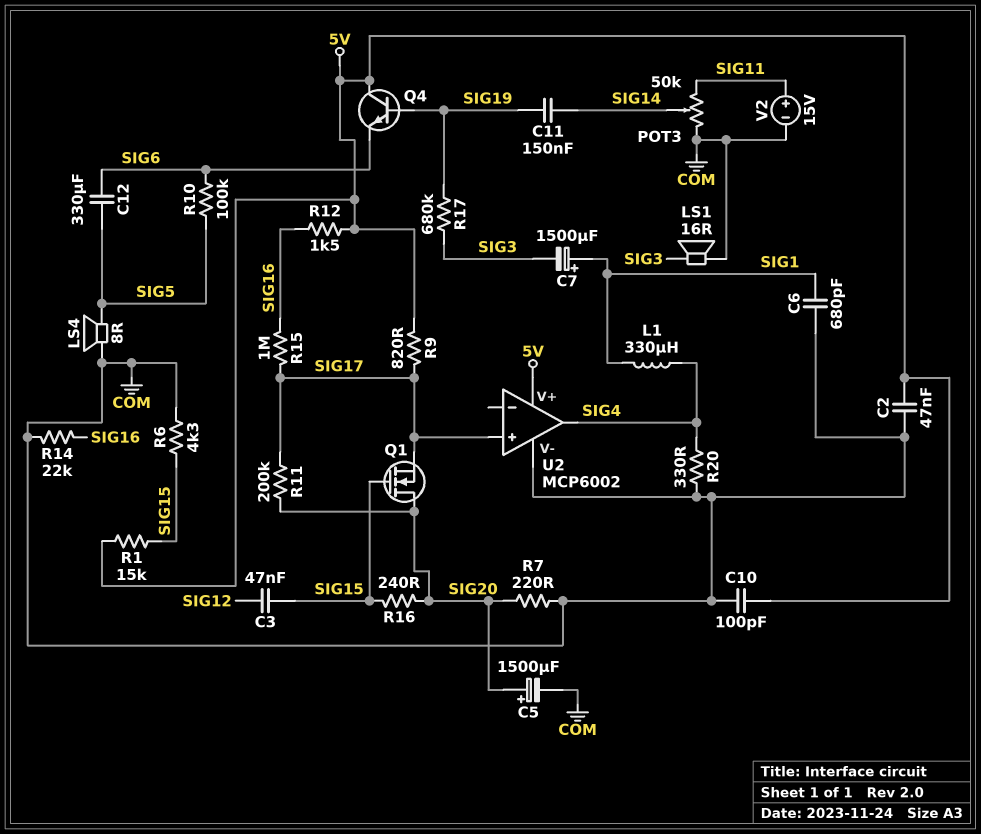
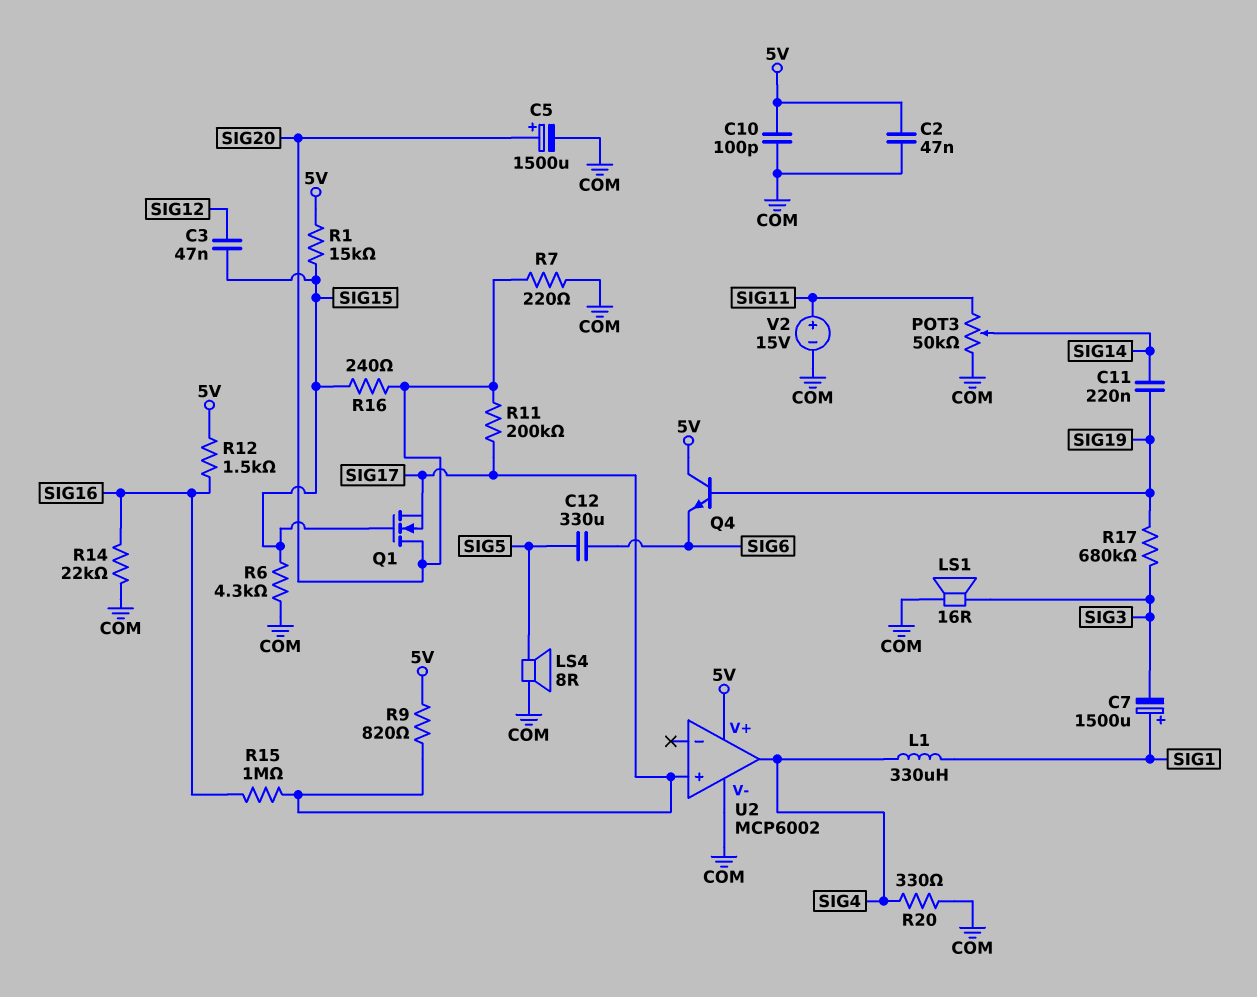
C6: 680pF (COM, SIG1) -> none
C11: 150nF (SIG14, SIG19) -> 220nF (SIG14, SIG19)
R10: 100k (SIG5, SIG6) -> none

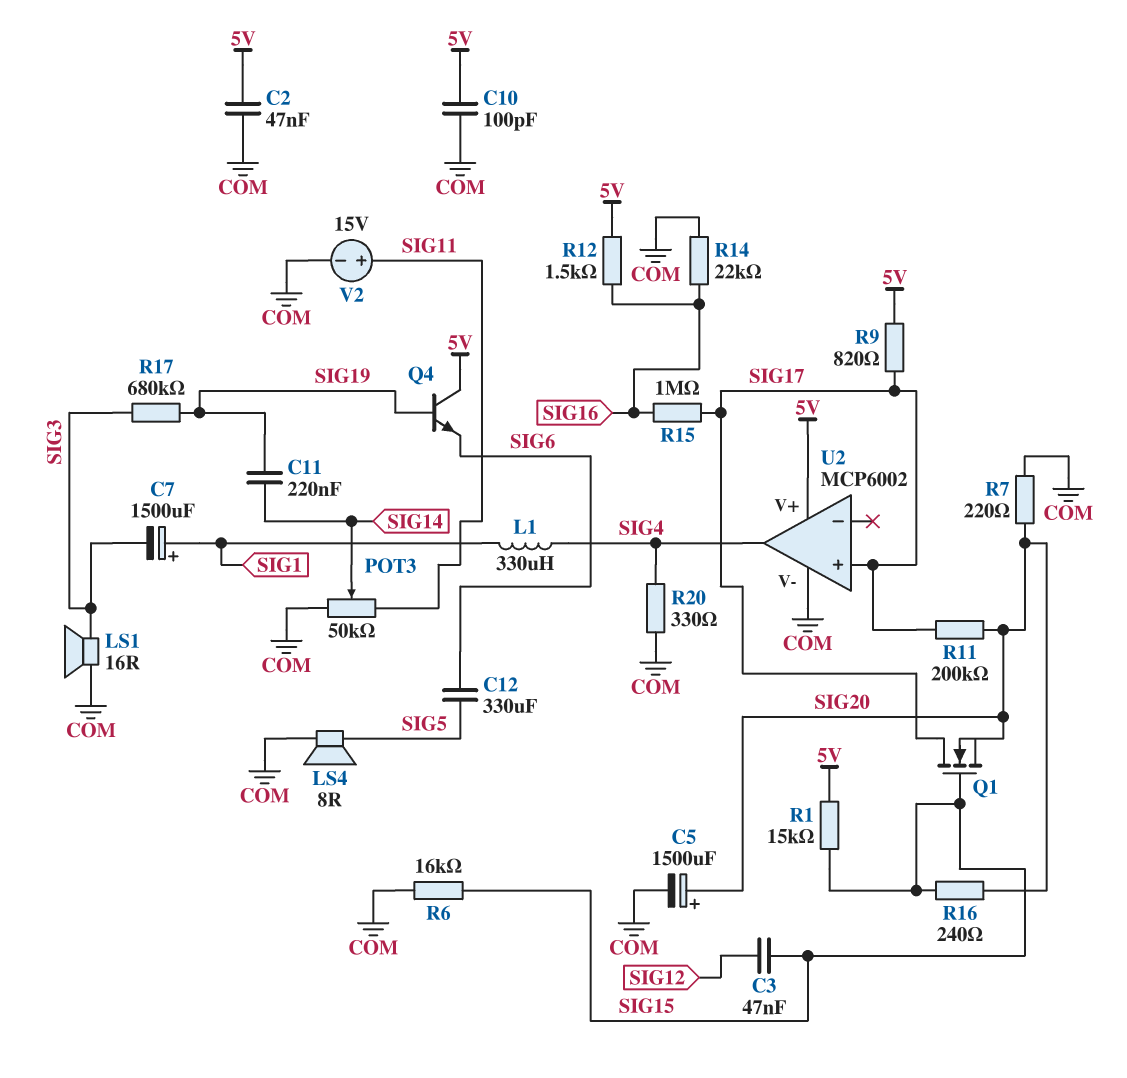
Q1: NMOS (G SIG15, D SIG20, S SIG17) -> NMOS (G SIG15, D SIG17, S SIG20)
R6: 4.3k (COM, SIG15) -> 16k (COM, SIG15)

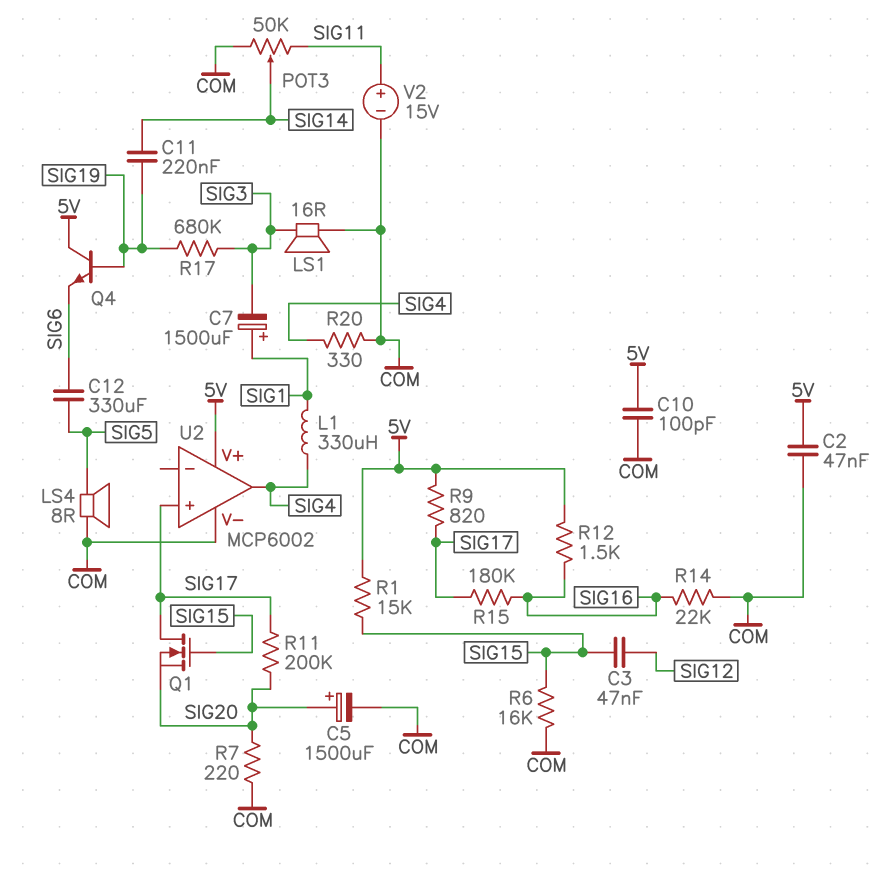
R15: 1M (SIG16, SIG17) -> 180k (SIG16, SIG17)
R16: 240 (SIG15, SIG20) -> none

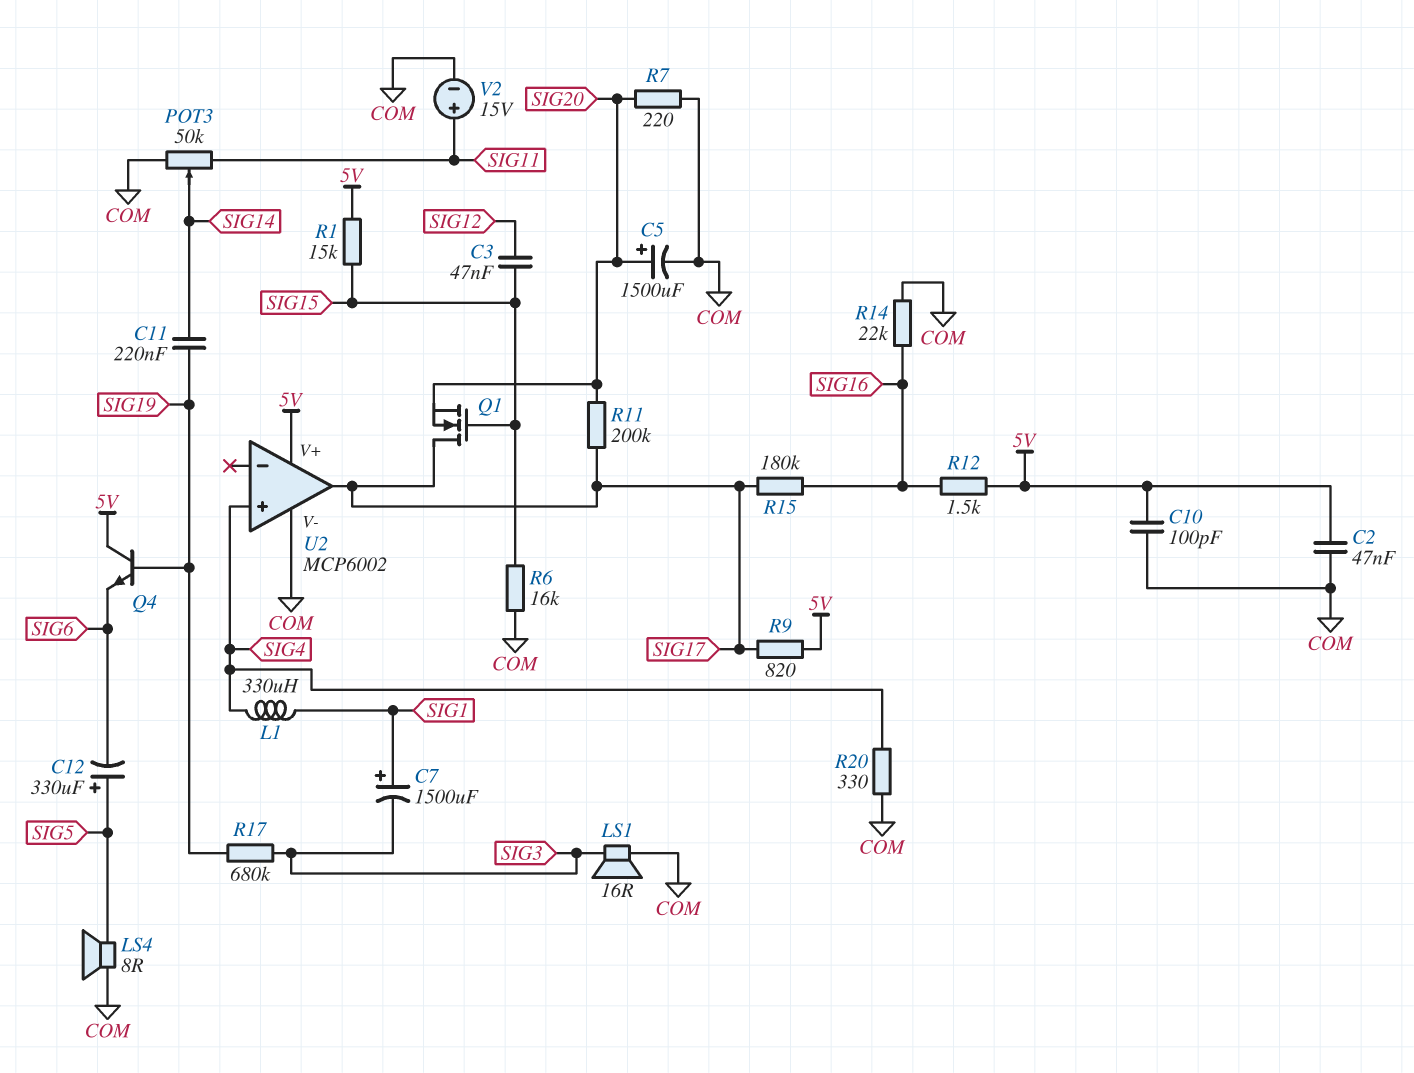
C12: 330uF (SIG5, SIG6) -> 330uF (plus SIG5, minus SIG6)
U2 pin in+: SIG17 -> SIG4
U2 pin out: SIG4 -> SIG17

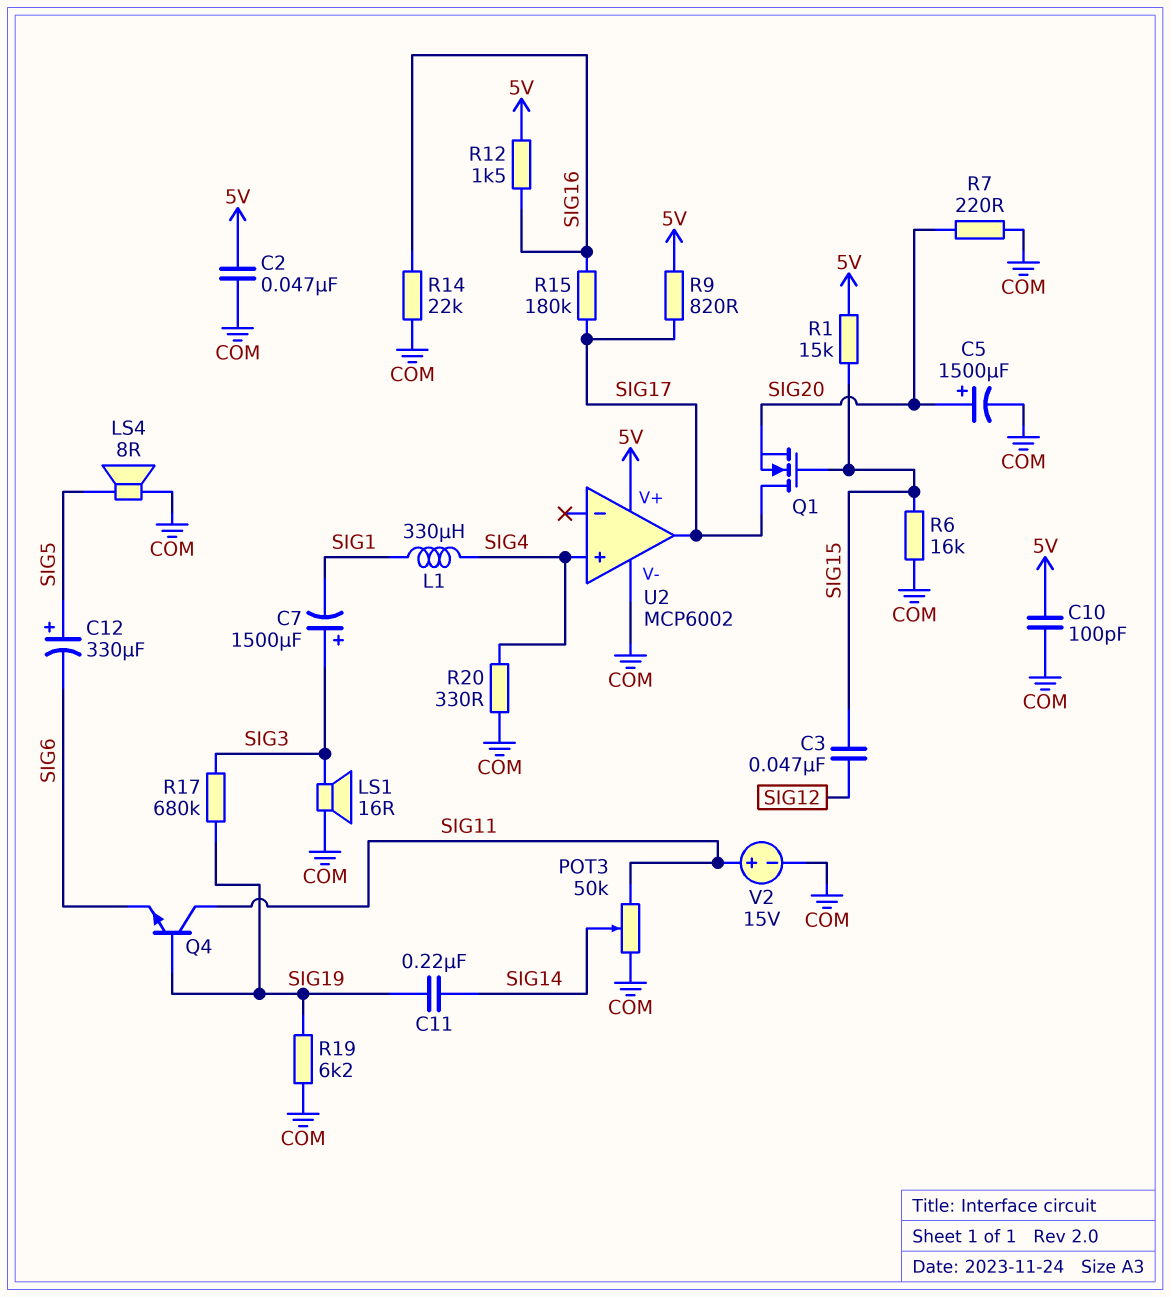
C7: 1500uF (plus SIG1, minus SIG3) -> 1500uF (plus SIG3, minus SIG1)
Q4: NPN (B SIG19, C 5V, E SIG6) -> NPN (B SIG19, C SIG11, E SIG6)
R11: 200k (SIG17, SIG20) -> none
R19: none -> 6.2k (COM, SIG19)

